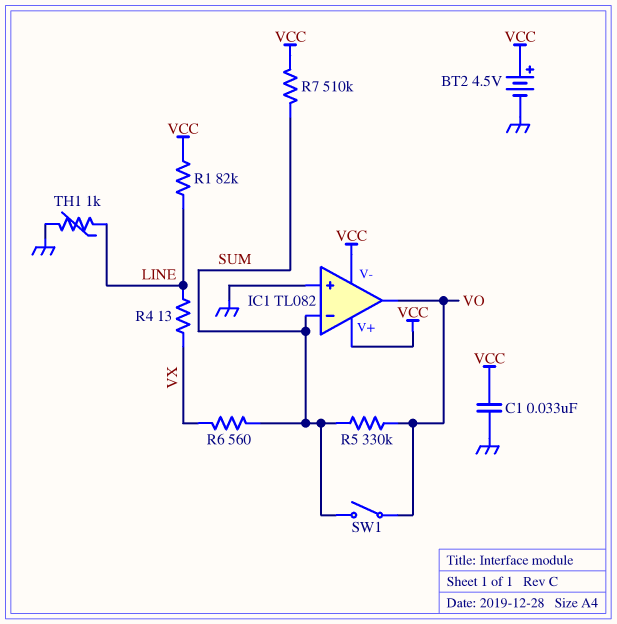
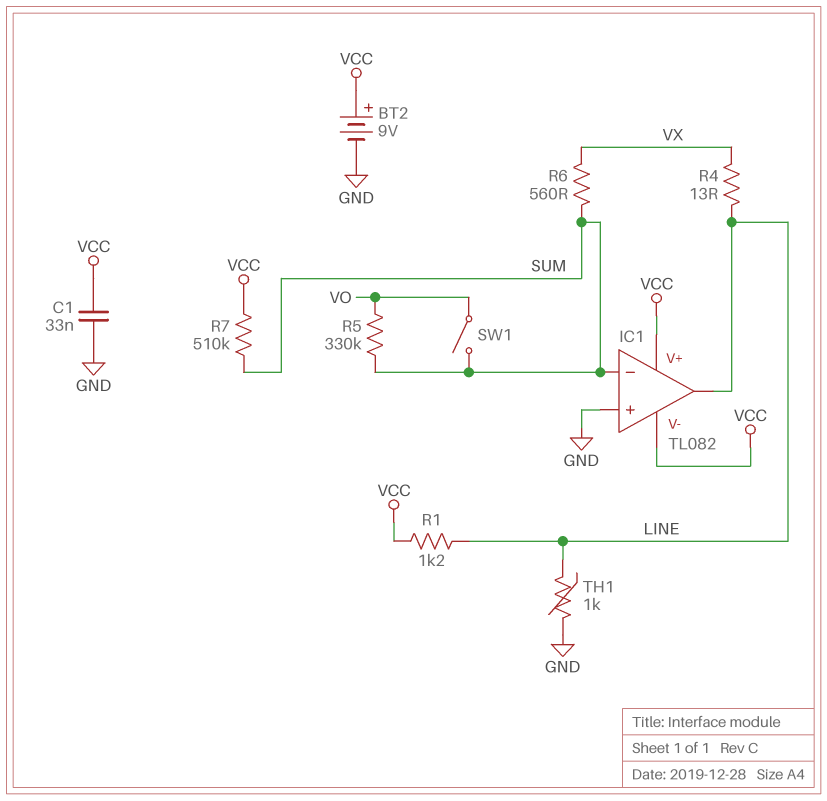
BT2: 4.5V (plus VCC, minus GND) -> 9V (plus VCC, minus GND)
IC1 pin out: VO -> LINE
R1: 82k (LINE, VCC) -> 1.2k (LINE, VCC)

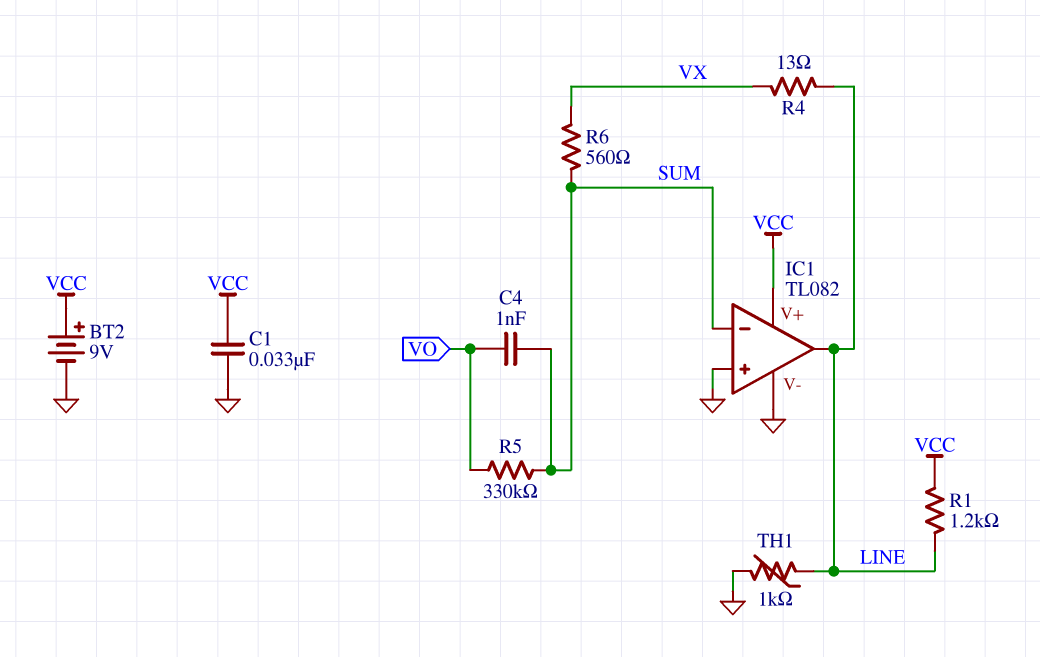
C4: none -> 1nF (SUM, VO)
IC1 pin V-: VCC -> GND
R7: 510k (SUM, VCC) -> none
SW1: switch (SUM, VO) -> none

